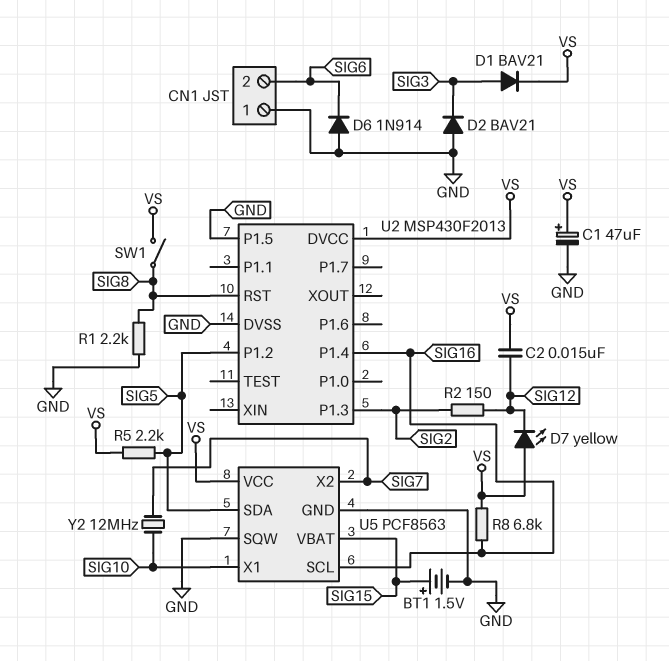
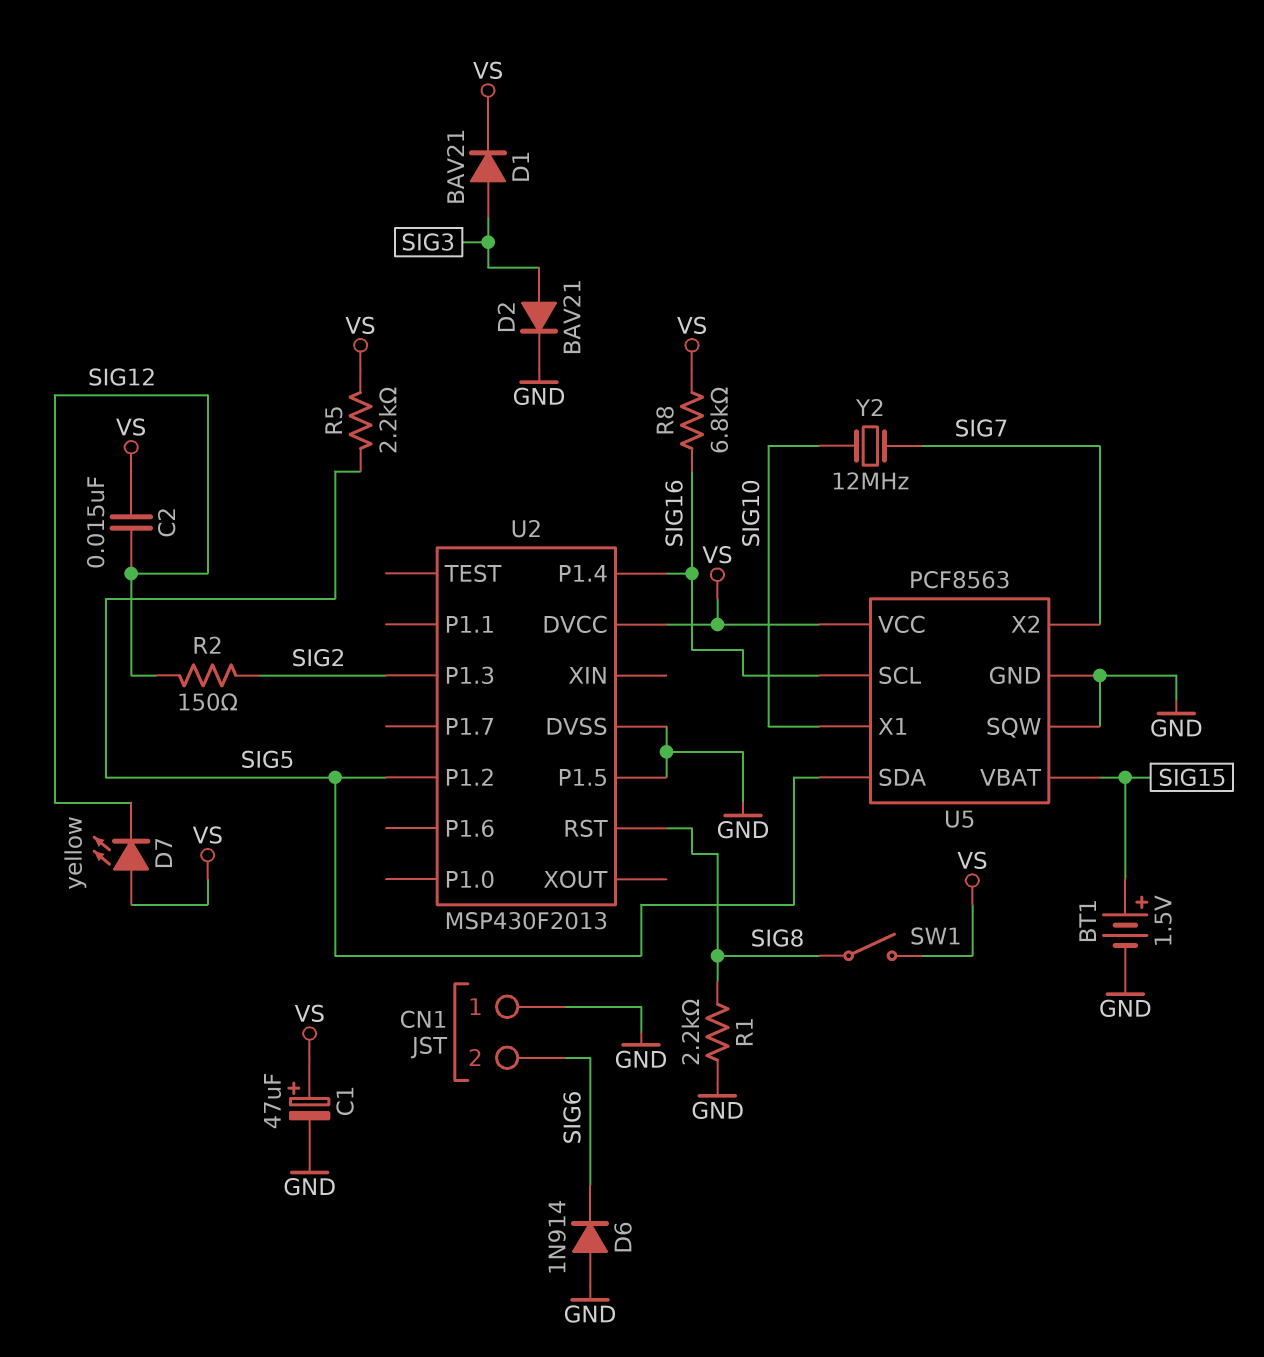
D2: diode BAV21 (A GND, K SIG3) -> diode BAV21 (A SIG3, K GND)

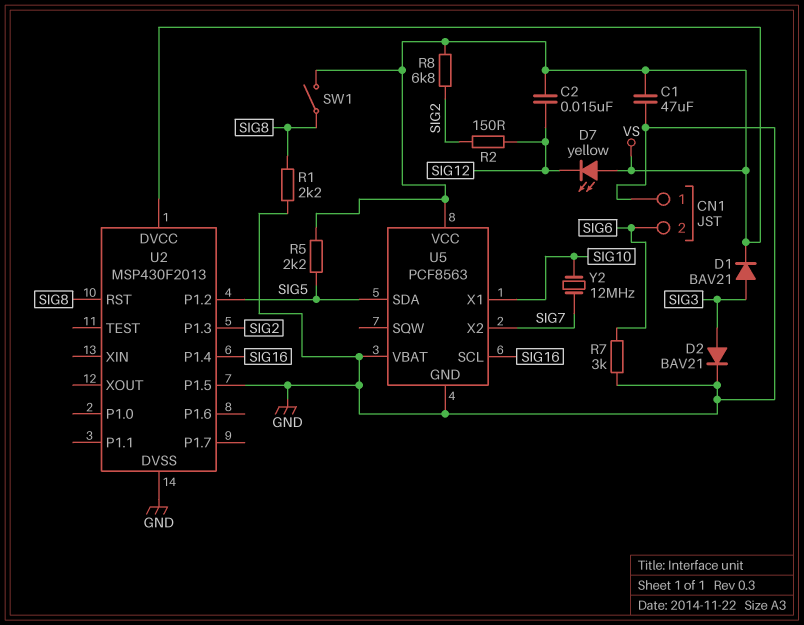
BT1: 1.5V (plus SIG15, minus GND) -> none
C1: 47uF (plus VS, minus GND) -> 47uF (GND, VS)
D6: diode 1N914 (A GND, K SIG6) -> none
R7: none -> 3k (GND, SIG6)
R8: 6.8k (SIG16, VS) -> 6.8k (SIG2, VS)
U5 pin SQW: GND -> none
U5 pin VBAT: SIG15 -> GND

